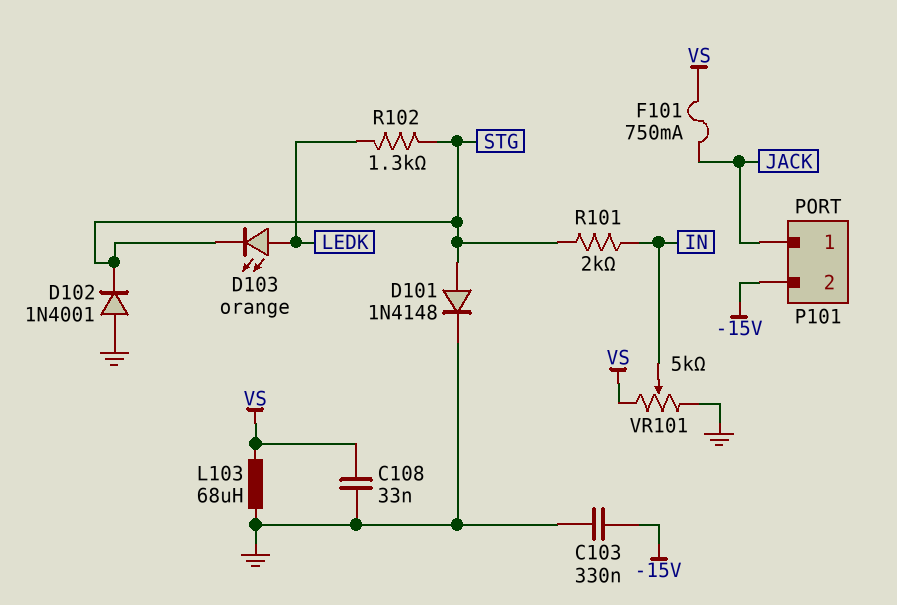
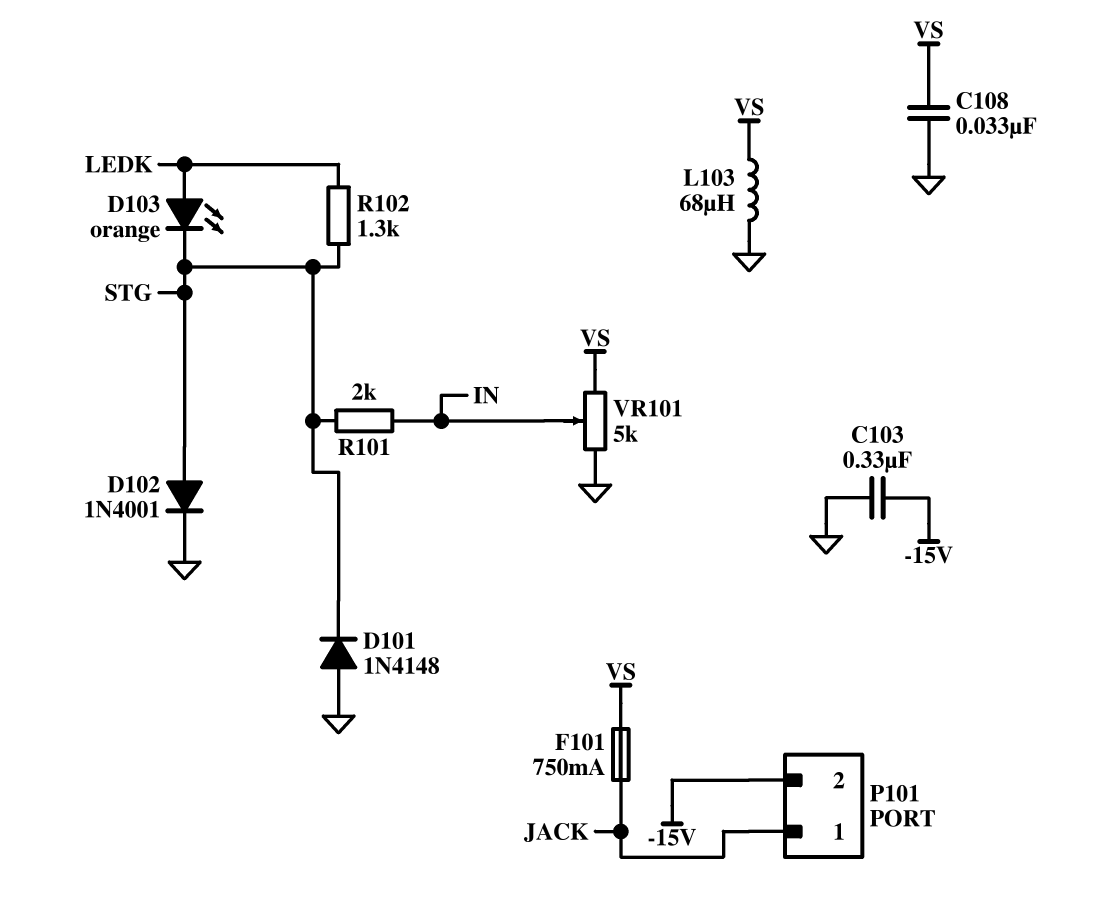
D101: diode 1N4148 (A STG, K GND) -> diode 1N4148 (A GND, K STG)
D102: diode 1N4001 (A GND, K STG) -> diode 1N4001 (A STG, K GND)

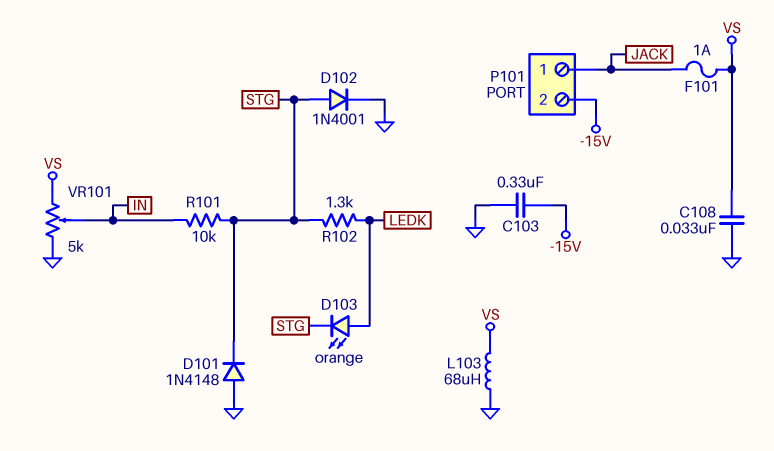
F101: 750mA (JACK, VS) -> 1A (JACK, VS)
R101: 2k (IN, STG) -> 10k (IN, STG)

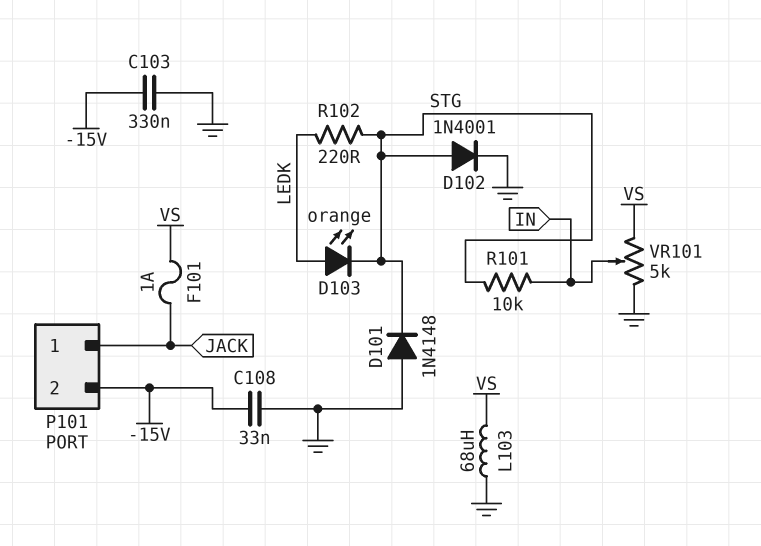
C108: 33nF (GND, VS) -> 33nF (-15V, GND)
R102: 1.3k (LEDK, STG) -> 220 (LEDK, STG)

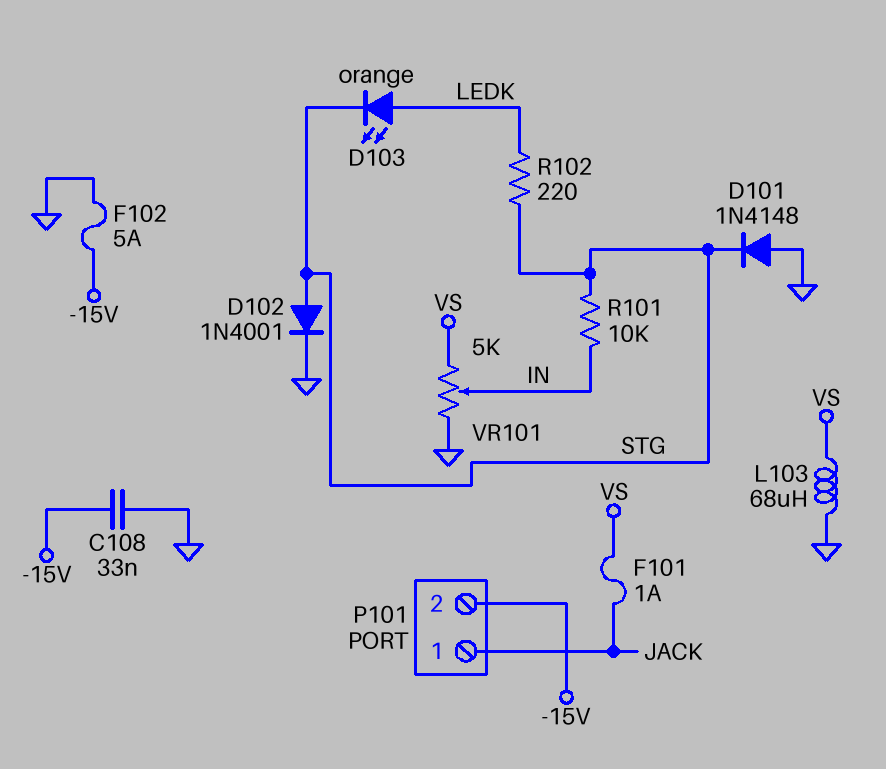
C103: 330nF (-15V, GND) -> none
F102: none -> 5A (-15V, GND)

